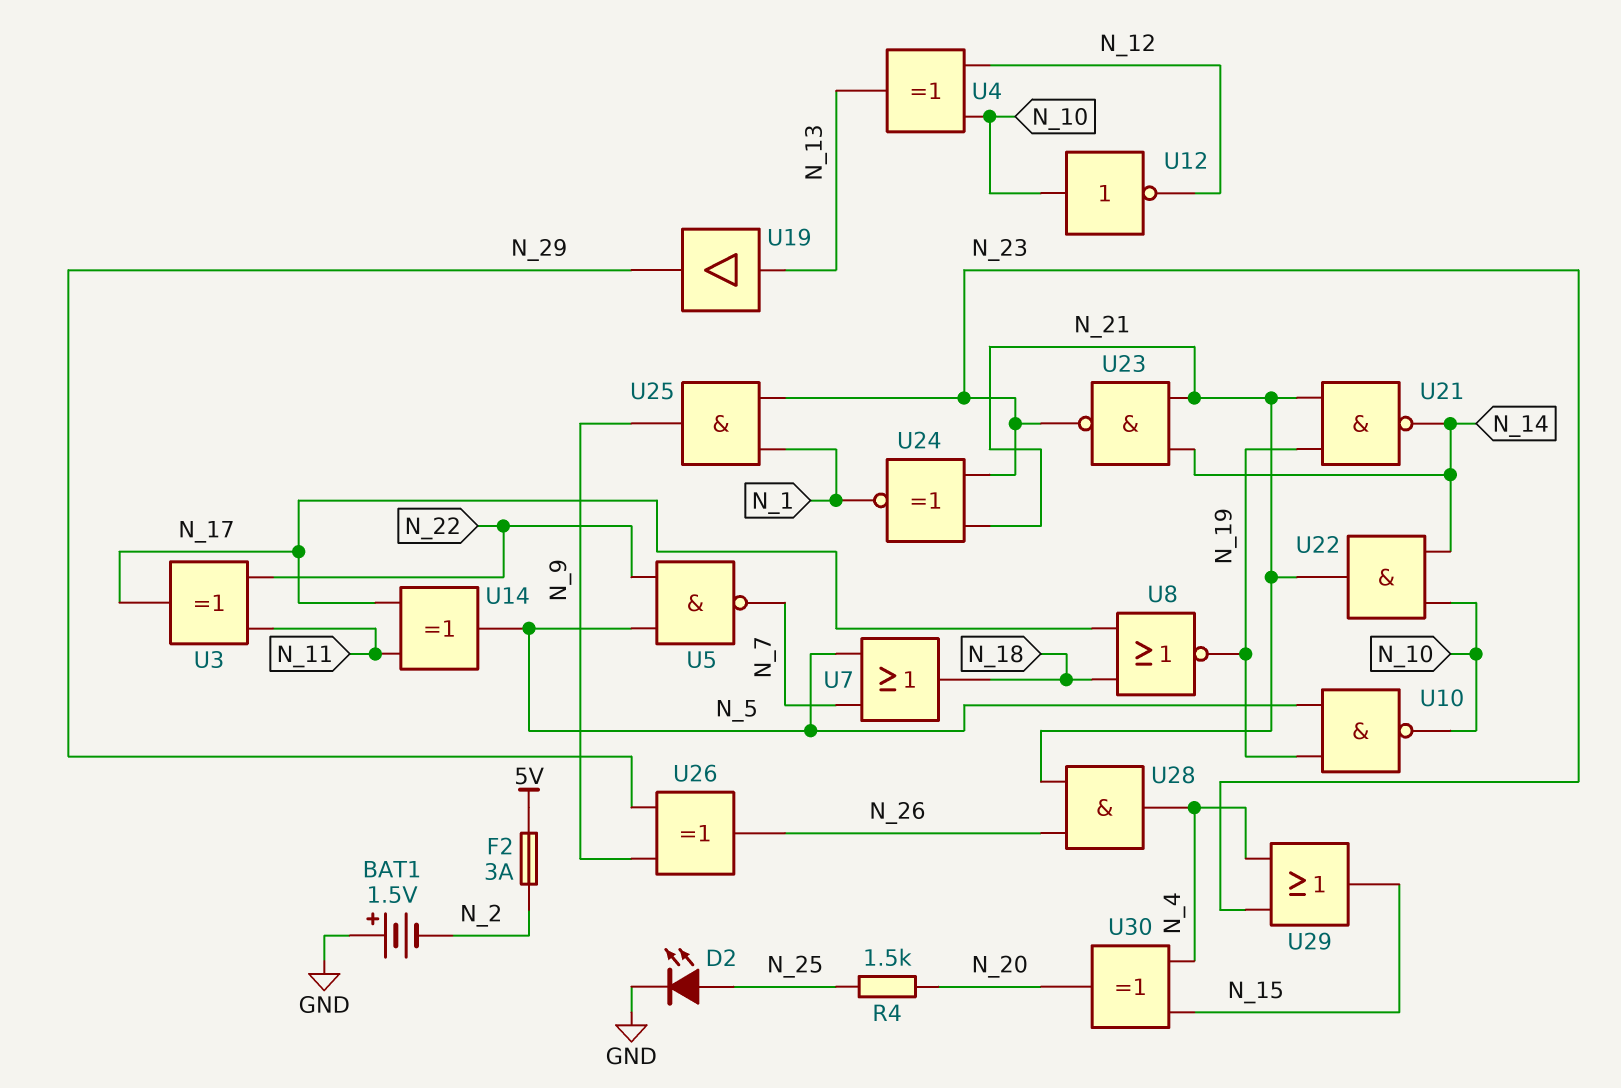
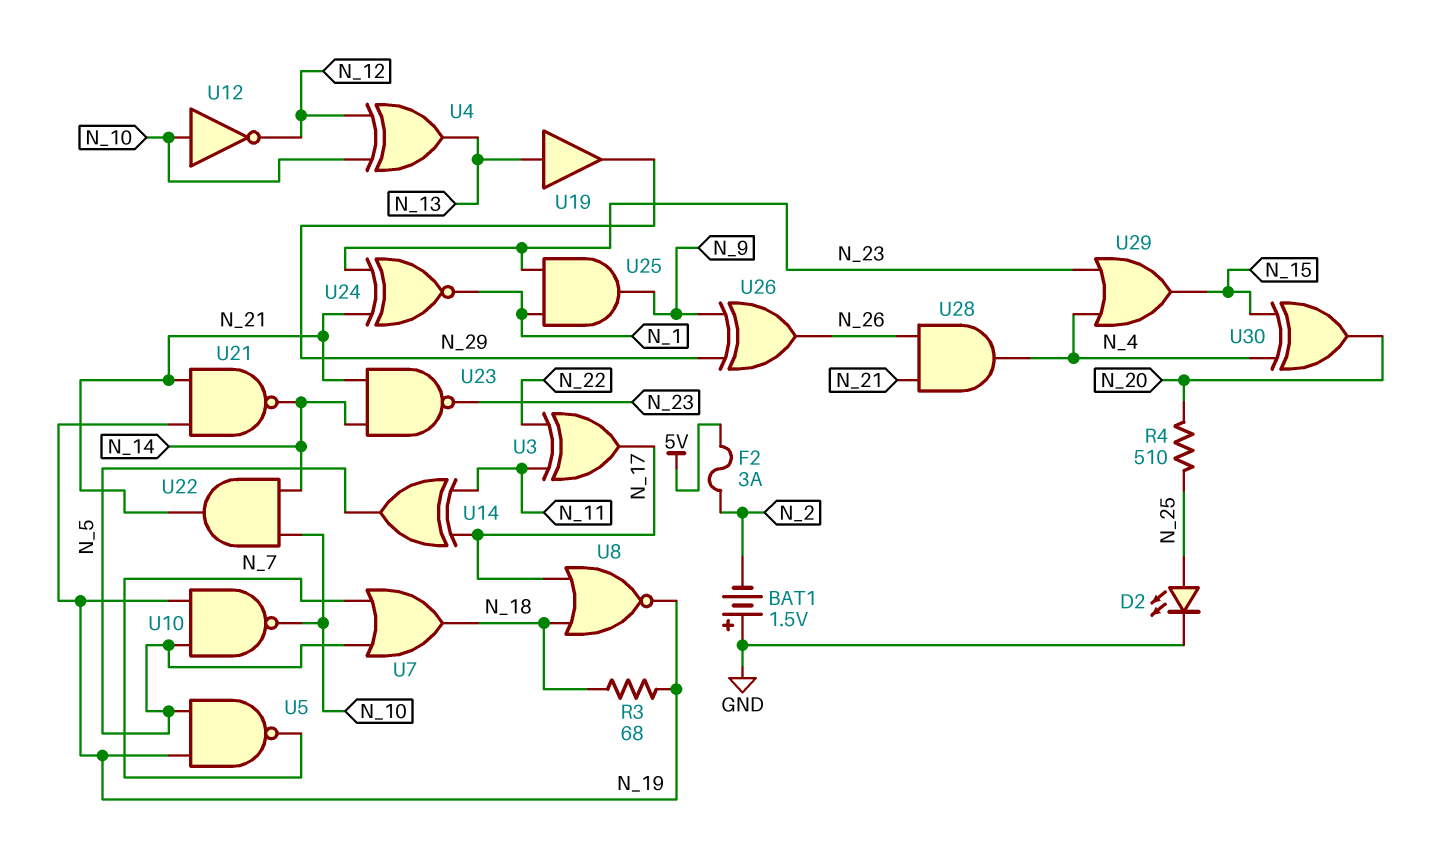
R3: none -> 68 (N_18, N_19)
R4: 1.5k (N_20, N_25) -> 510 (N_20, N_25)
U5: NAND (in N_5, in N_22, out N_7) -> NAND (in N_5, in N_19, out N_7)

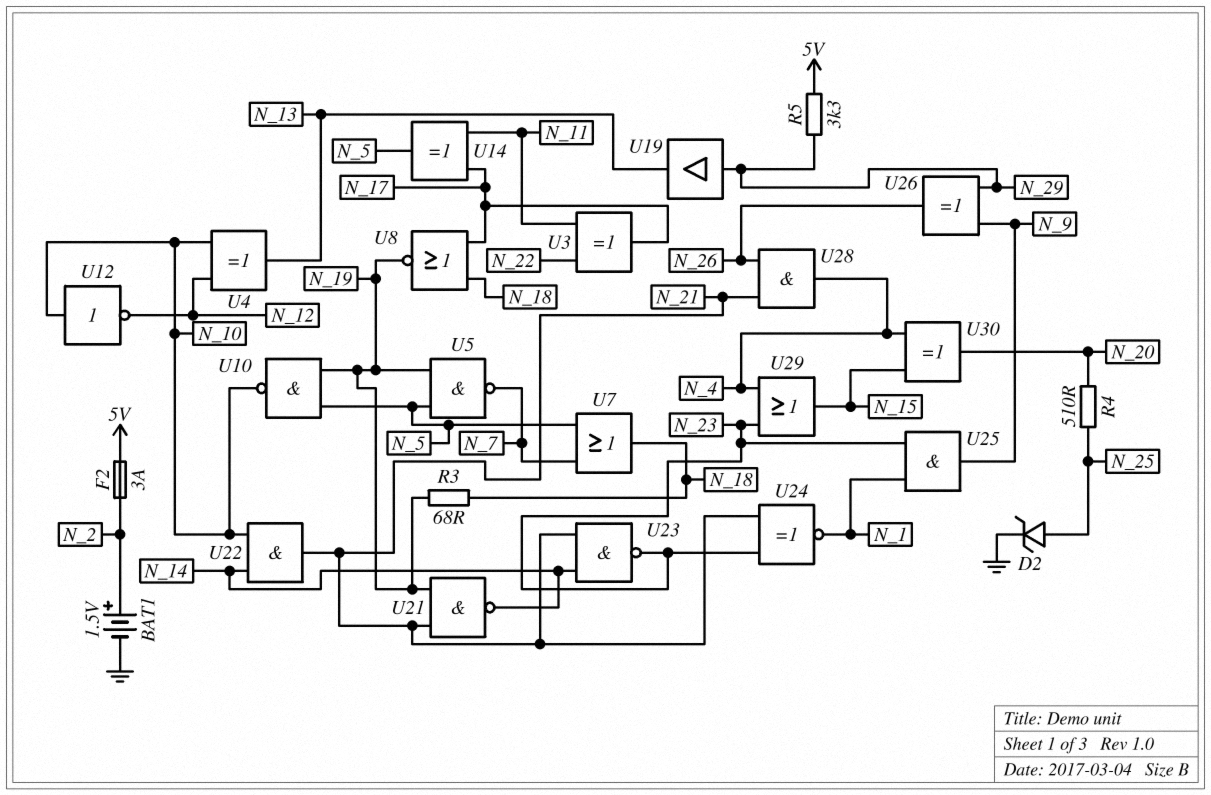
BAT1: 1.5V (plus GND, minus N_2) -> 1.5V (plus N_2, minus GND)
D2: LED (A N_25, K GND) -> zener (A N_25, K GND)
R5: none -> 3.3k (5V, N_29)
U19: buffer (in N_13, out N_29) -> buffer (in N_29, out N_13)

